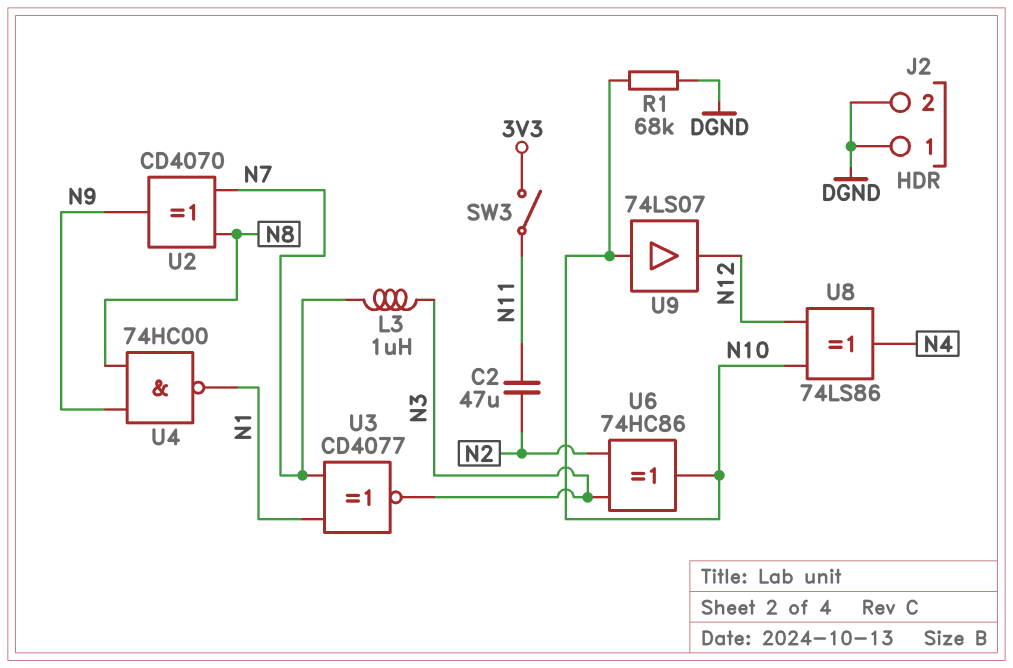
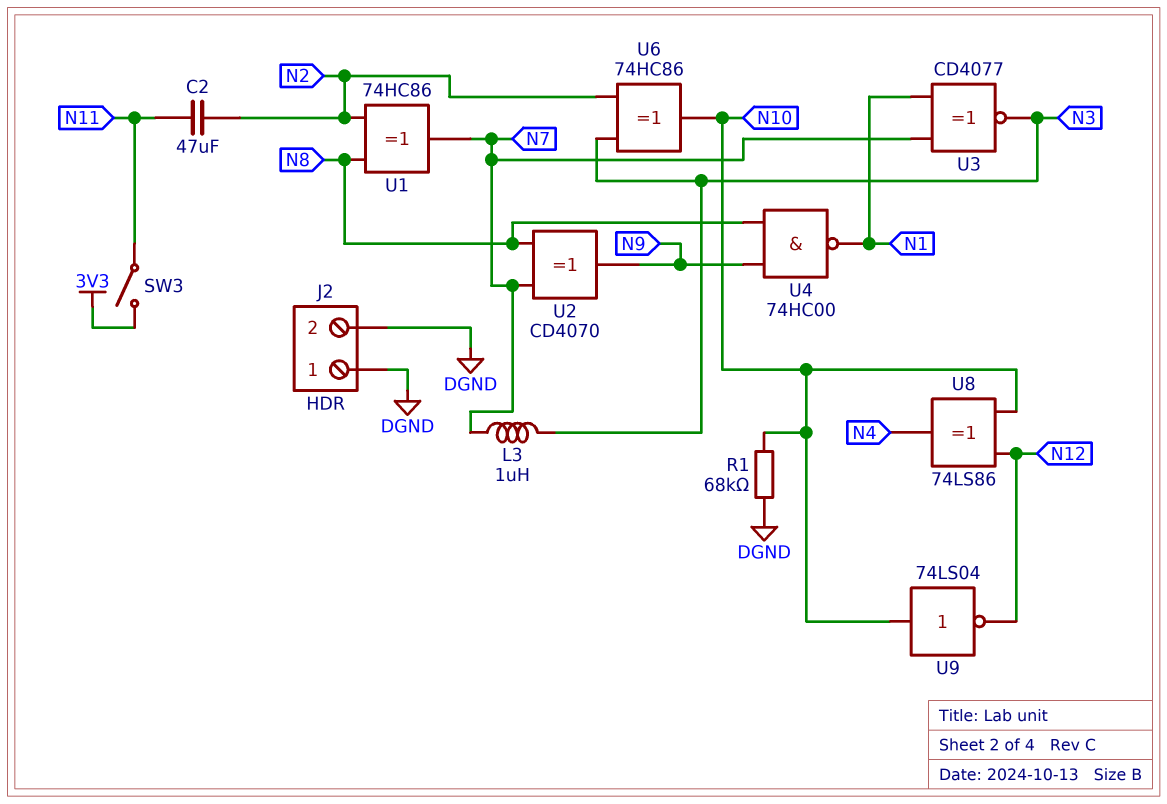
U1: none -> XOR 74HC86 (in N2, in N8, out N7)
U9: buffer 74LS07 (in N10, out N12) -> NOT 74LS04 (in N10, out N12)

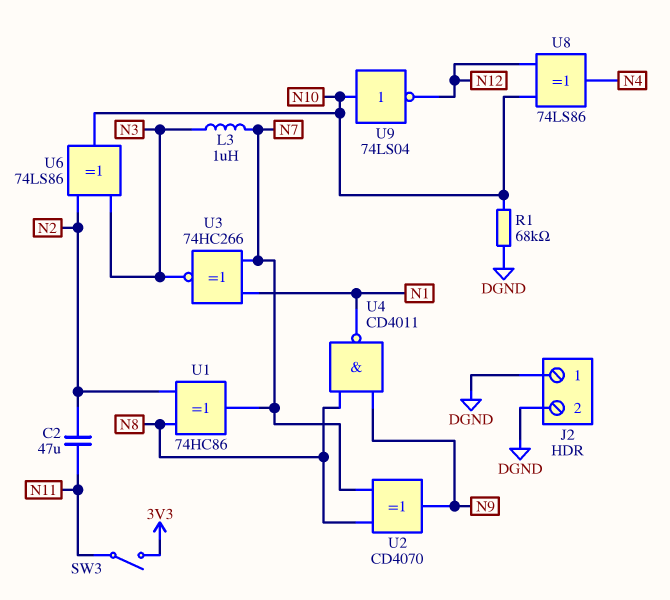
U3: XNOR CD4077 (in N1, in N7, out N3) -> XNOR 74HC266 (in N1, in N7, out N3)
U4: NAND 74HC00 (in N8, in N9, out N1) -> NAND CD4011 (in N8, in N9, out N1)
U6: XOR 74HC86 (in N2, in N3, out N10) -> XOR 74LS86 (in N2, in N3, out N10)

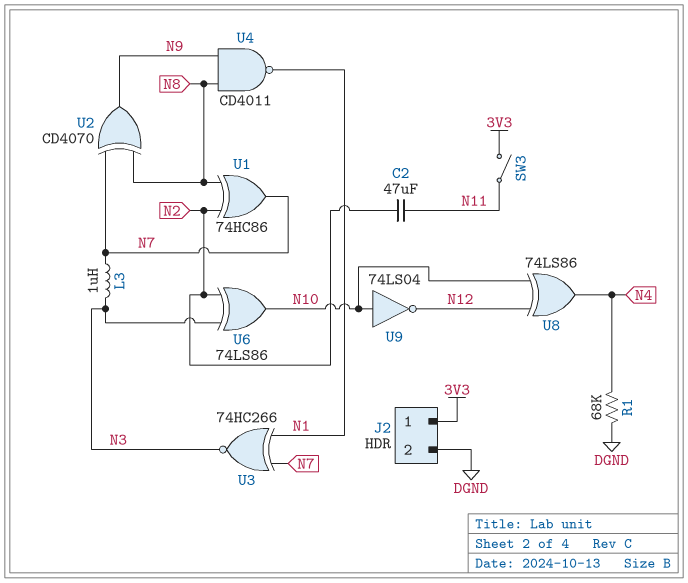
J2 pin 1: DGND -> 3V3
R1: 68k (DGND, N10) -> 68k (DGND, N4)

